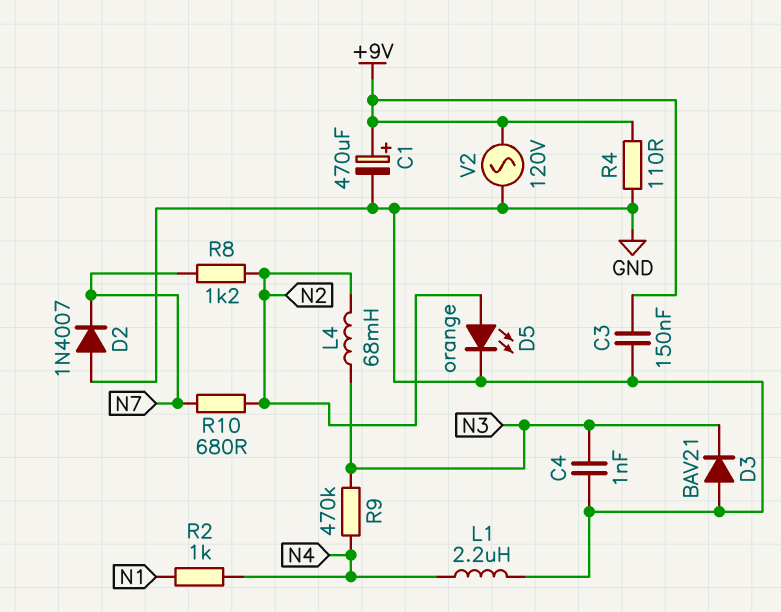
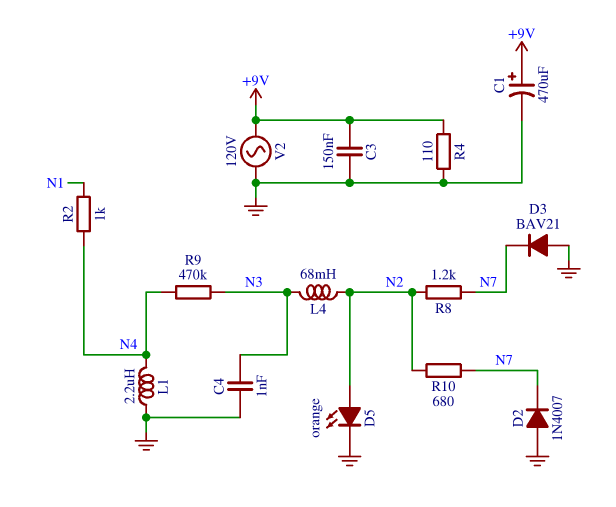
D3: diode BAV21 (A GND, K N3) -> diode BAV21 (A GND, K N7)

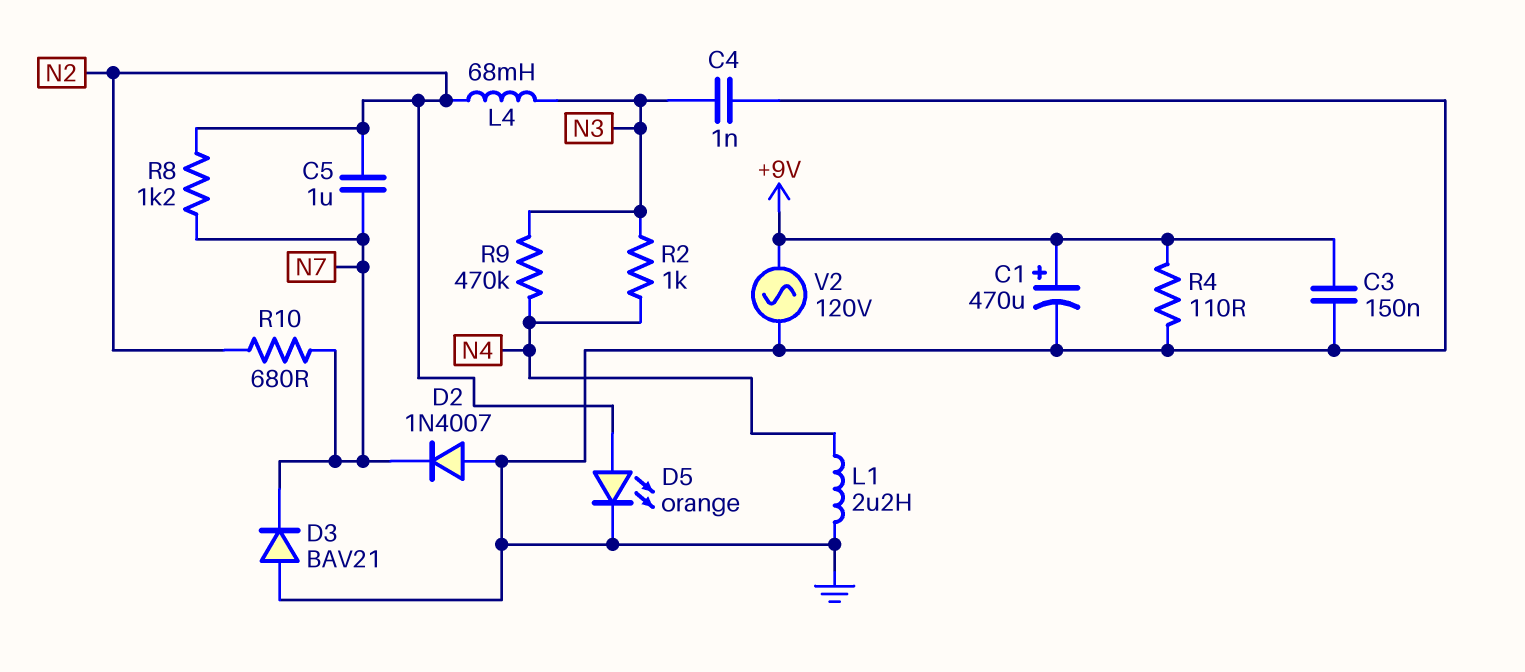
C5: none -> 1uF (N2, N7)
R2: 1k (N1, N4) -> 1k (N3, N4)

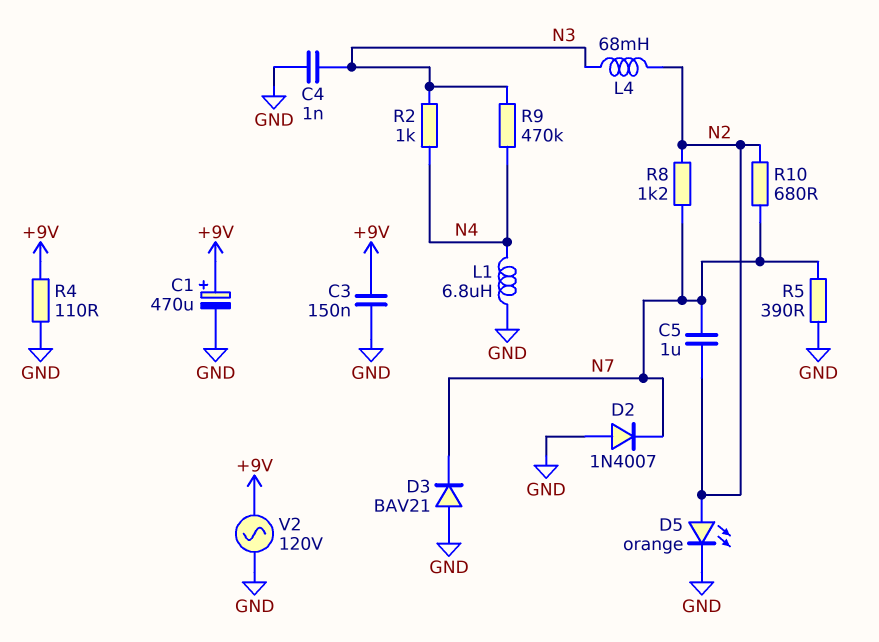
L1: 2.2uH (GND, N4) -> 6.8uH (GND, N4)
R5: none -> 390 (GND, N7)

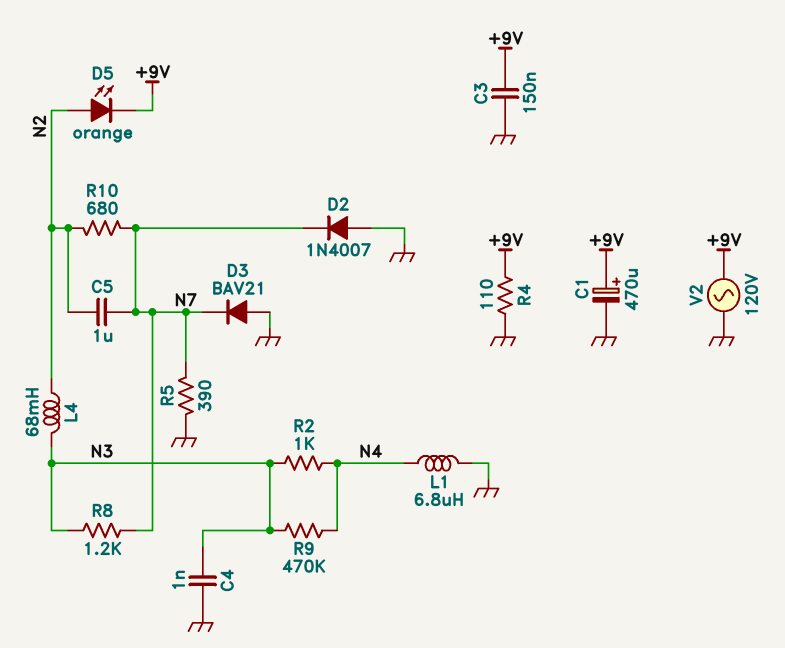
D5: LED orange (A N2, K GND) -> LED orange (A N2, K +9V)
R8: 1.2k (N2, N7) -> 1.2k (N3, N7)

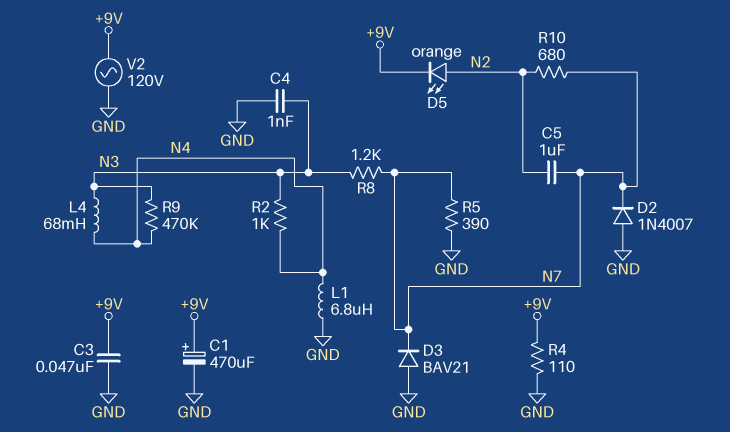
C3: 150nF (+9V, GND) -> 47nF (+9V, GND)
L4: 68mH (N2, N3) -> 68mH (N3, N4)

